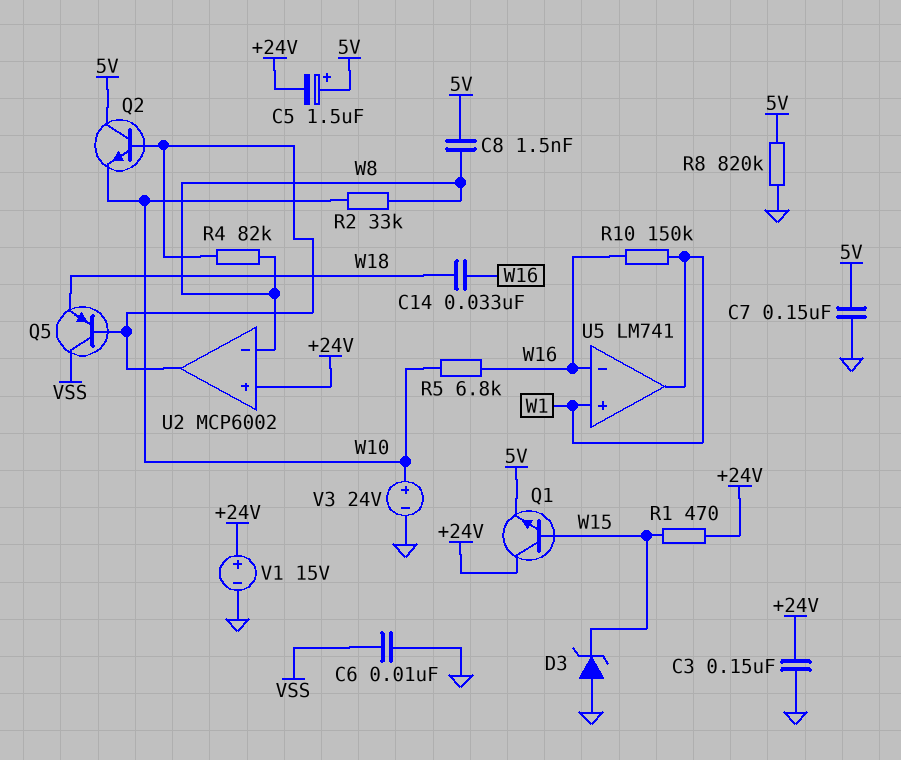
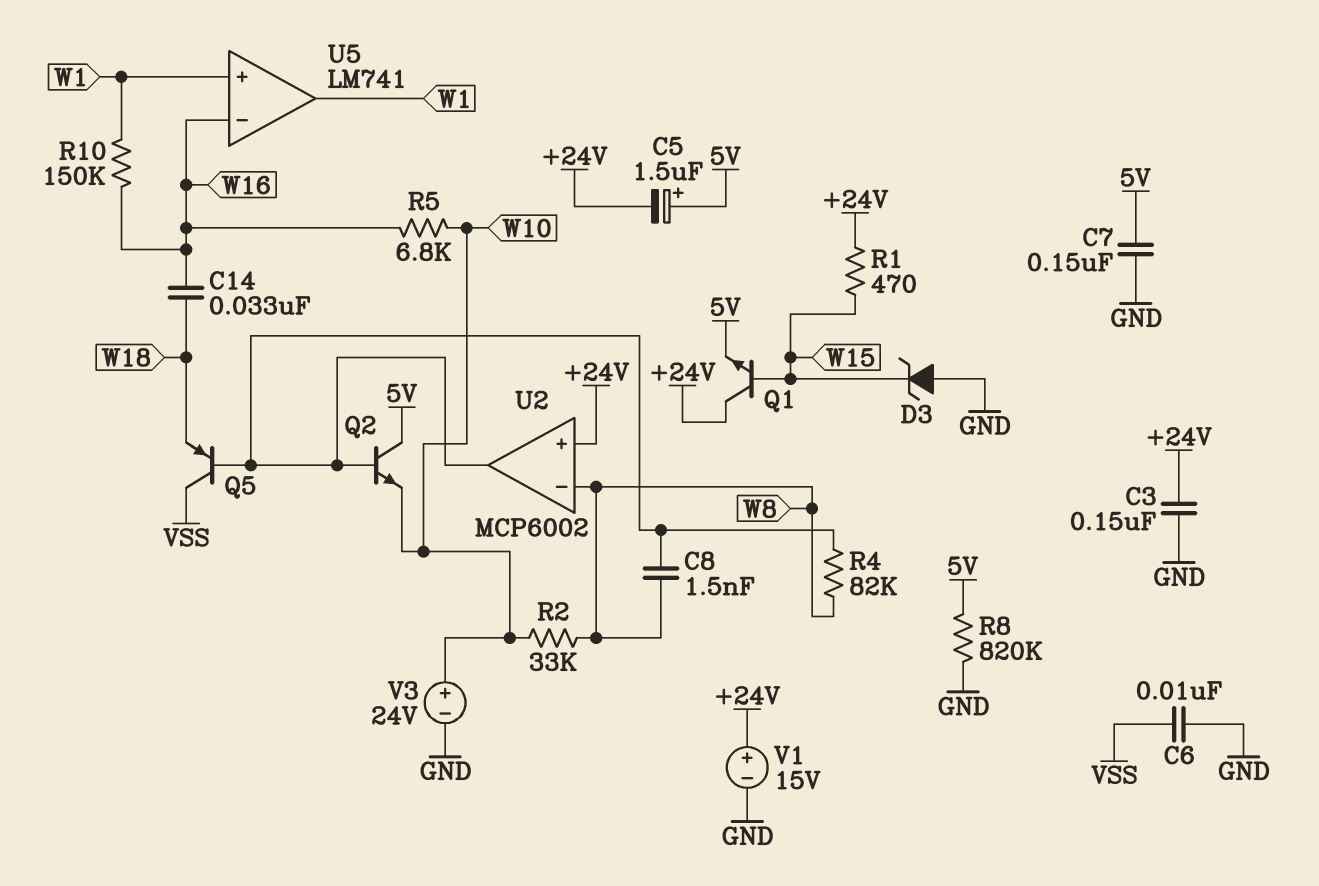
C8: 1.5nF (5V, W8) -> 1.5nF (U2/out, W8)

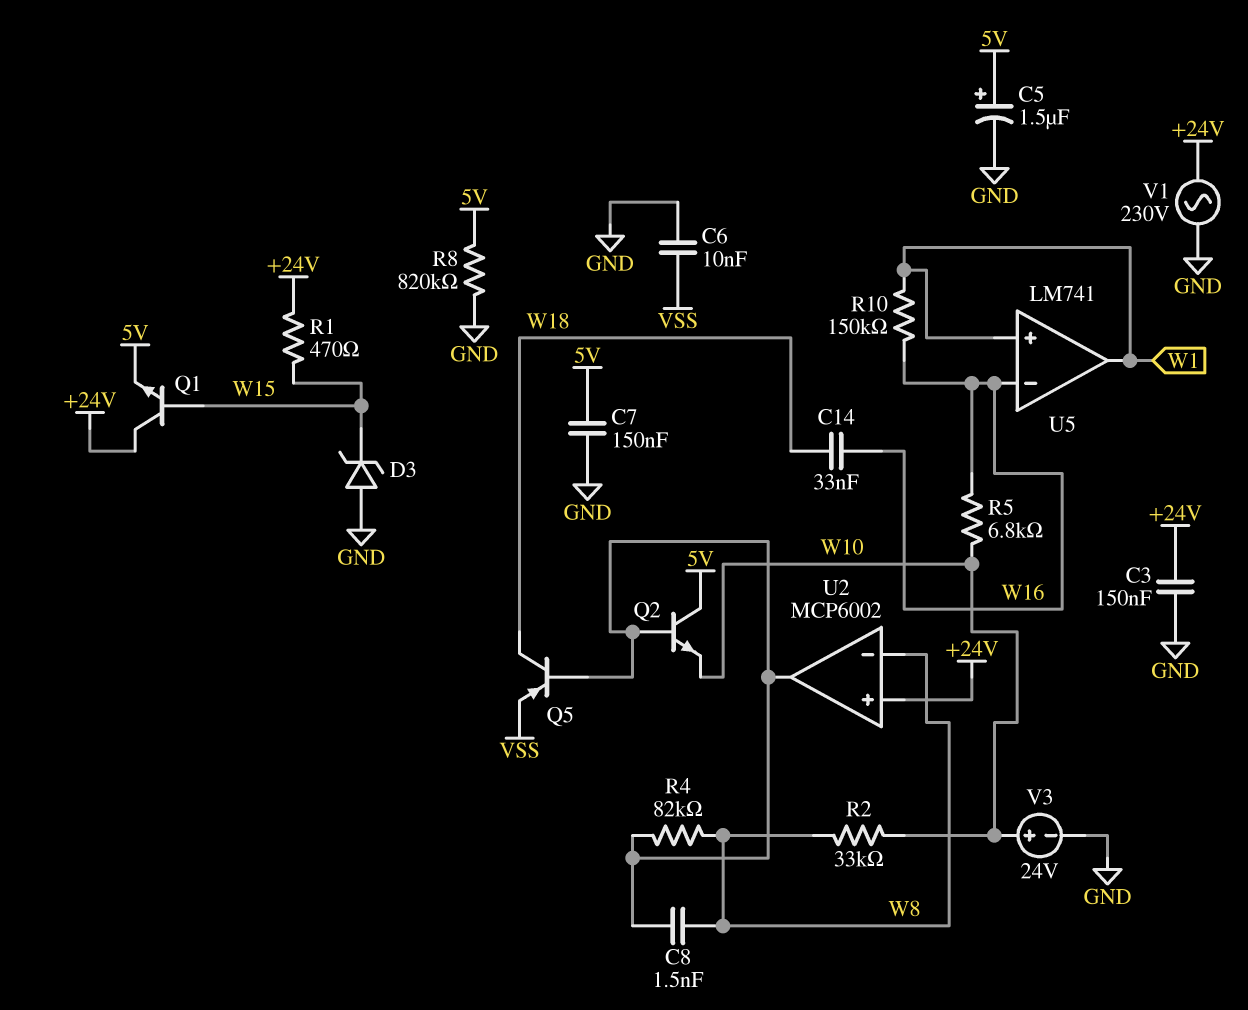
C5: 1.5uF (plus 5V, minus +24V) -> 1.5uF (plus 5V, minus GND)
Q5: PNP (B U2/out, C VSS, E W18) -> PNP (B U2/out, C W18, E VSS)
V1: 15V (plus +24V, minus GND) -> AC 230V (+24V, GND)

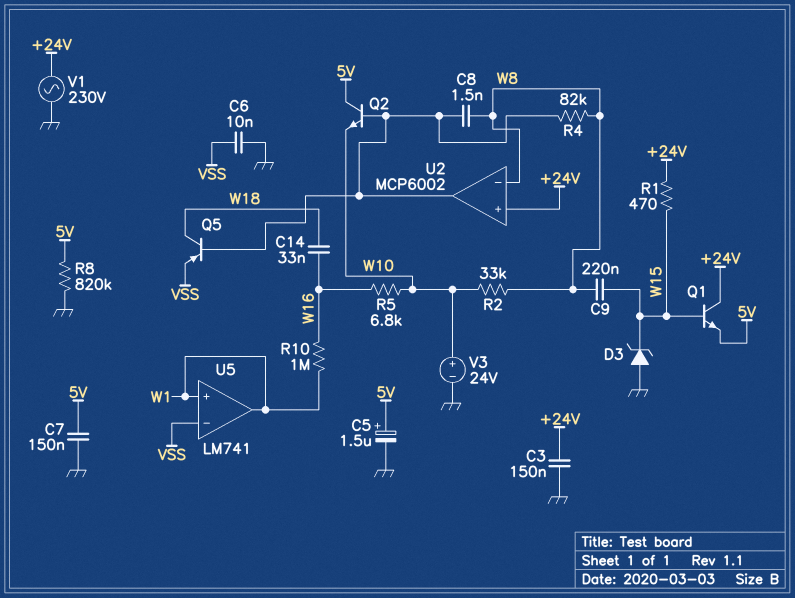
C9: none -> 220nF (W8, W15)
R10: 150k (W1, W16) -> 1M (W1, W16)
U5 pin in-: W16 -> VSS

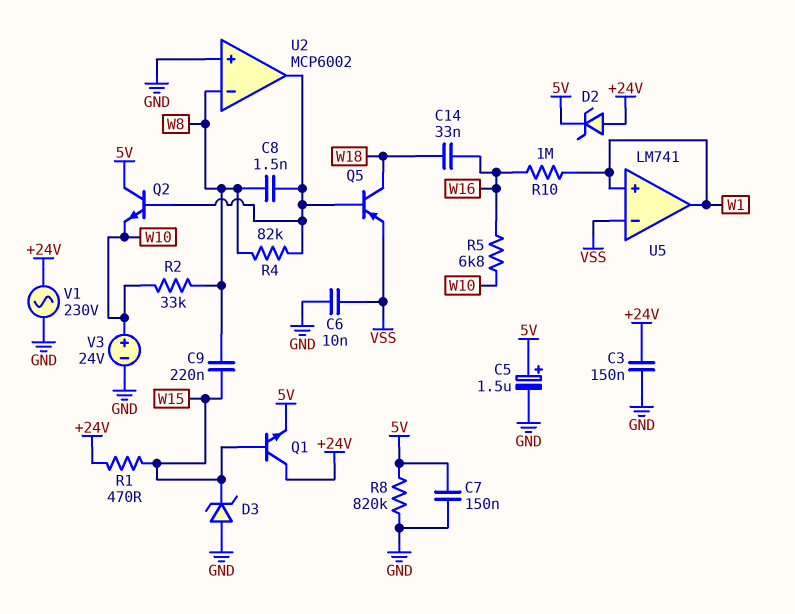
D2: none -> zener (A +24V, K 5V)
U2 pin in+: +24V -> GND

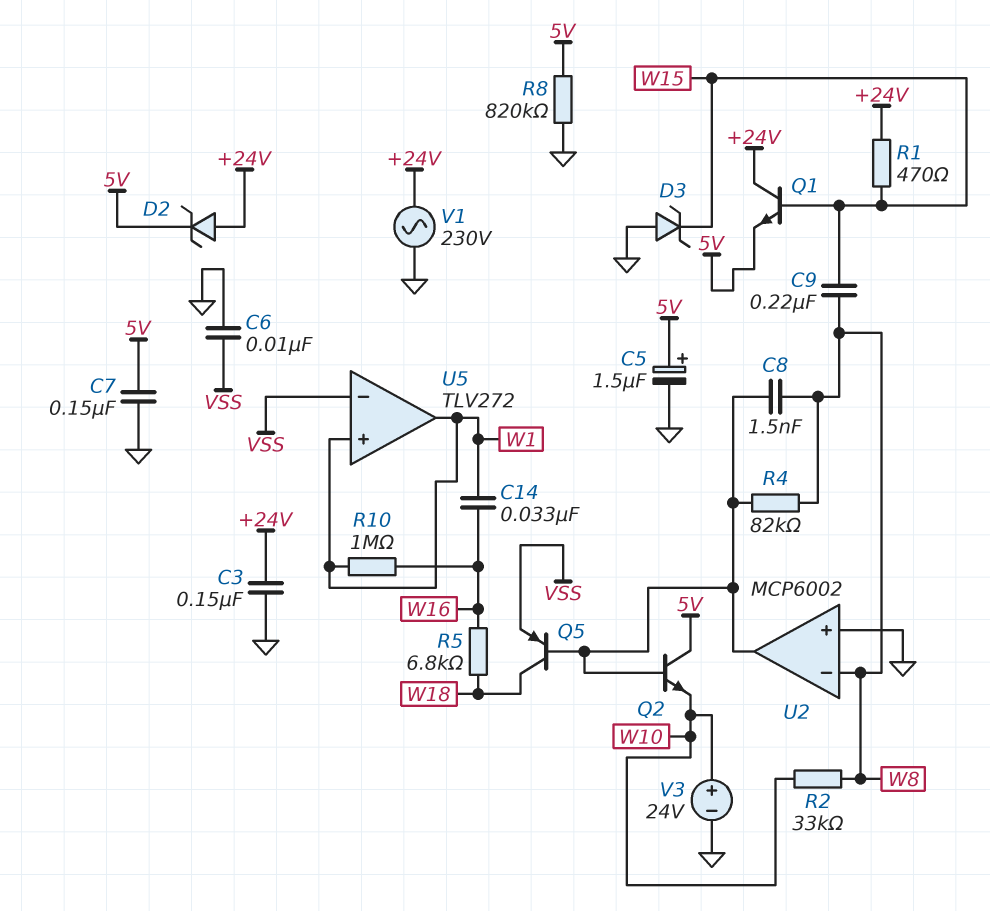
C14: 33nF (W16, W18) -> 33nF (W1, W16)
R5: 6.8k (W10, W16) -> 6.8k (W16, W18)
U5: LM741 -> TLV272

